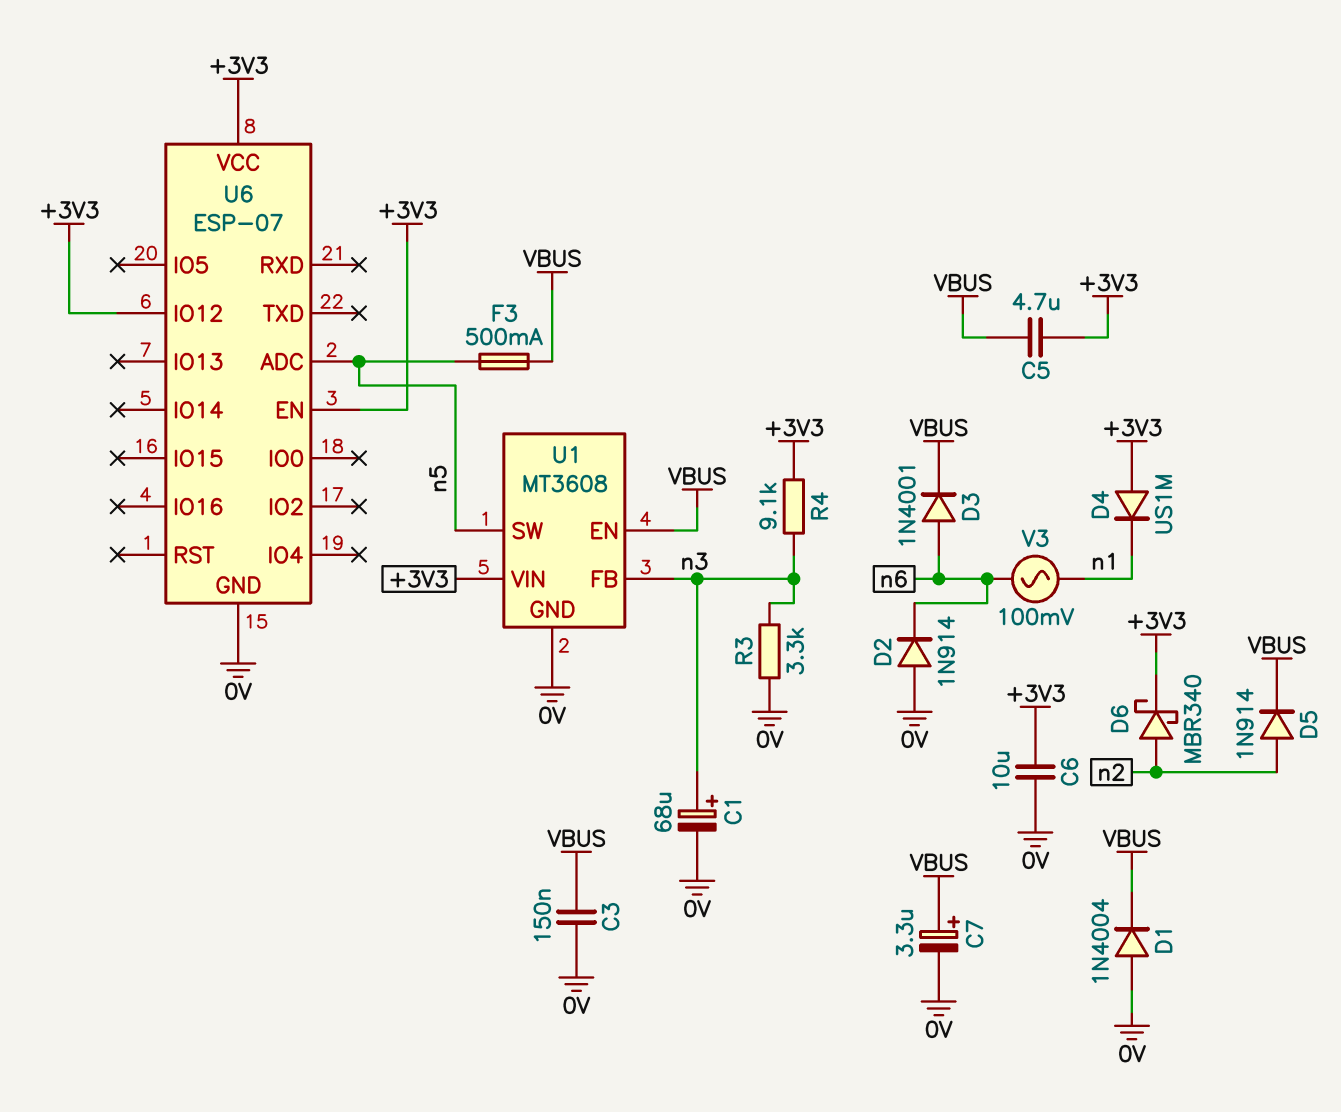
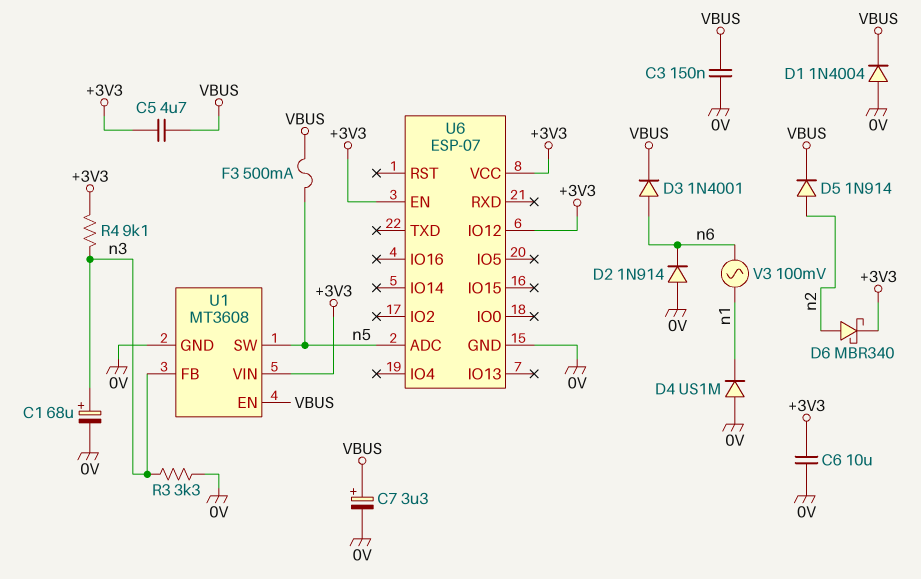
D4: diode US1M (A +3V3, K n1) -> diode US1M (A 0V, K n1)

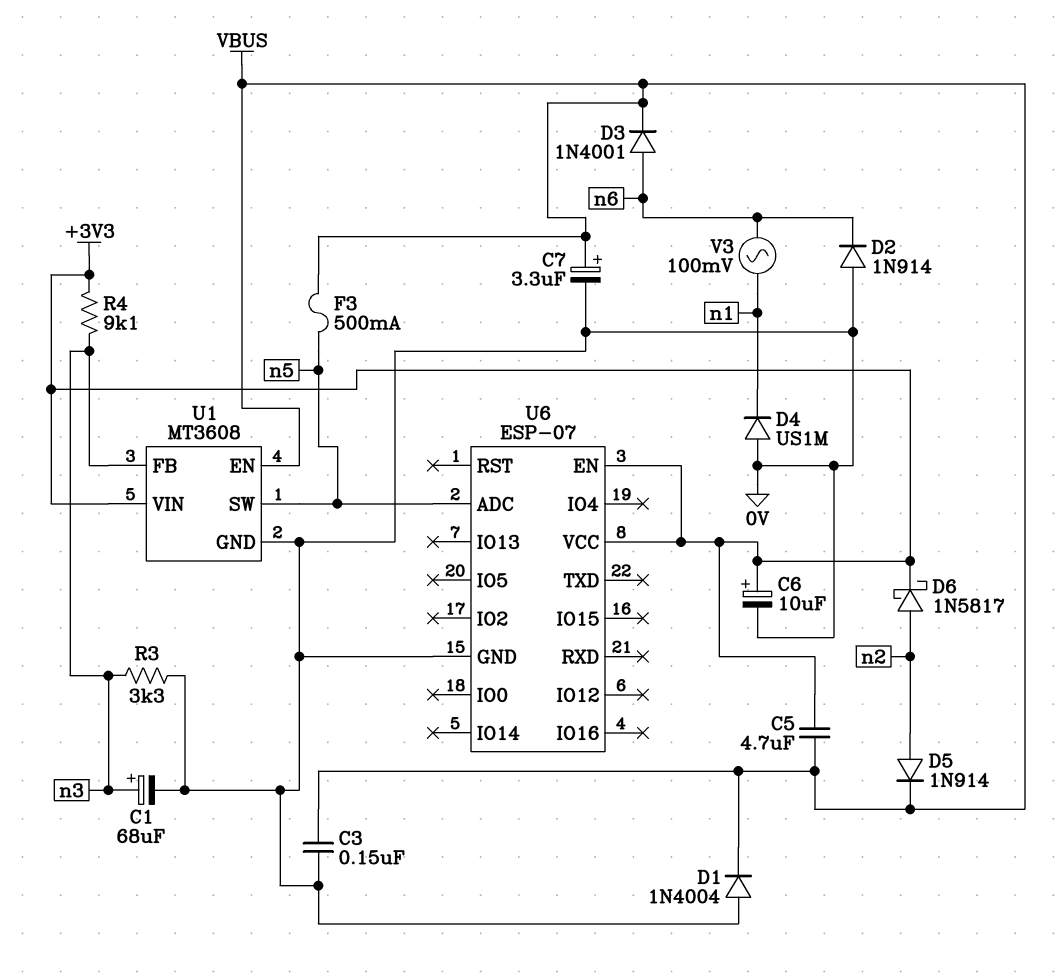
C6: 10uF (+3V3, 0V) -> 10uF (plus +3V3, minus 0V)
D6: schottky MBR340 (A n2, K +3V3) -> schottky 1N5817 (A n2, K +3V3)
U6 pin IO12: +3V3 -> none

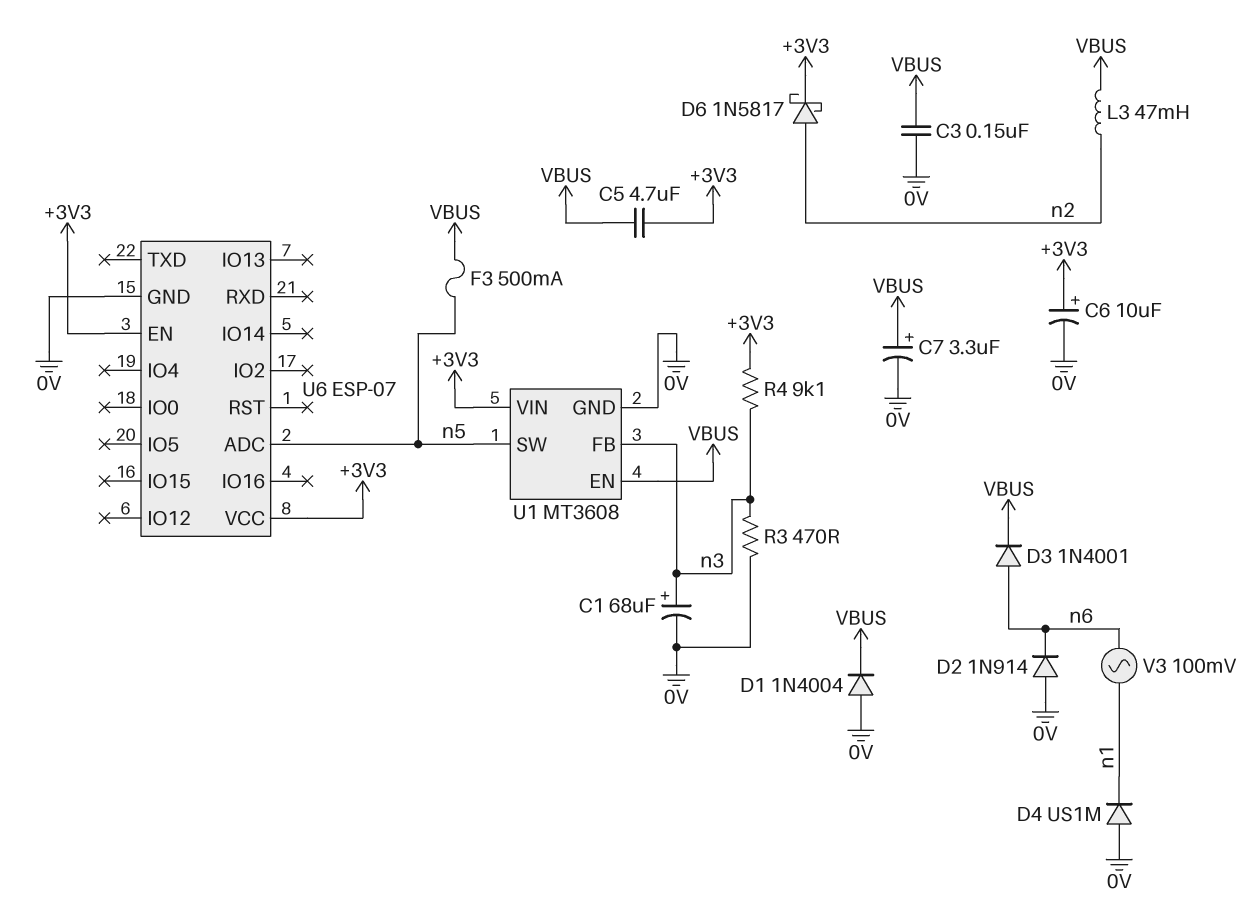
D5: diode 1N914 (A n2, K VBUS) -> none
L3: none -> 47mH (VBUS, n2)
R3: 3.3k (0V, n3) -> 470 (0V, n3)

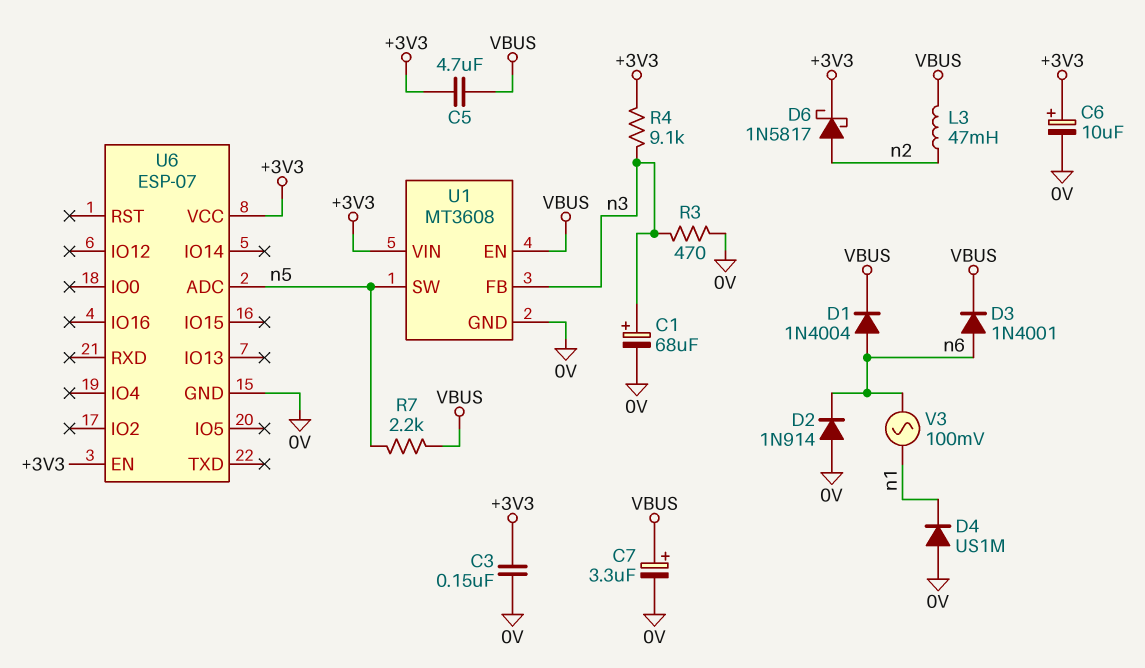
C3: 150nF (0V, VBUS) -> 150nF (+3V3, 0V)
D1: diode 1N4004 (A 0V, K VBUS) -> diode 1N4004 (A n6, K VBUS)
F3: 500mA (VBUS, n5) -> none
R7: none -> 2.2k (VBUS, n5)

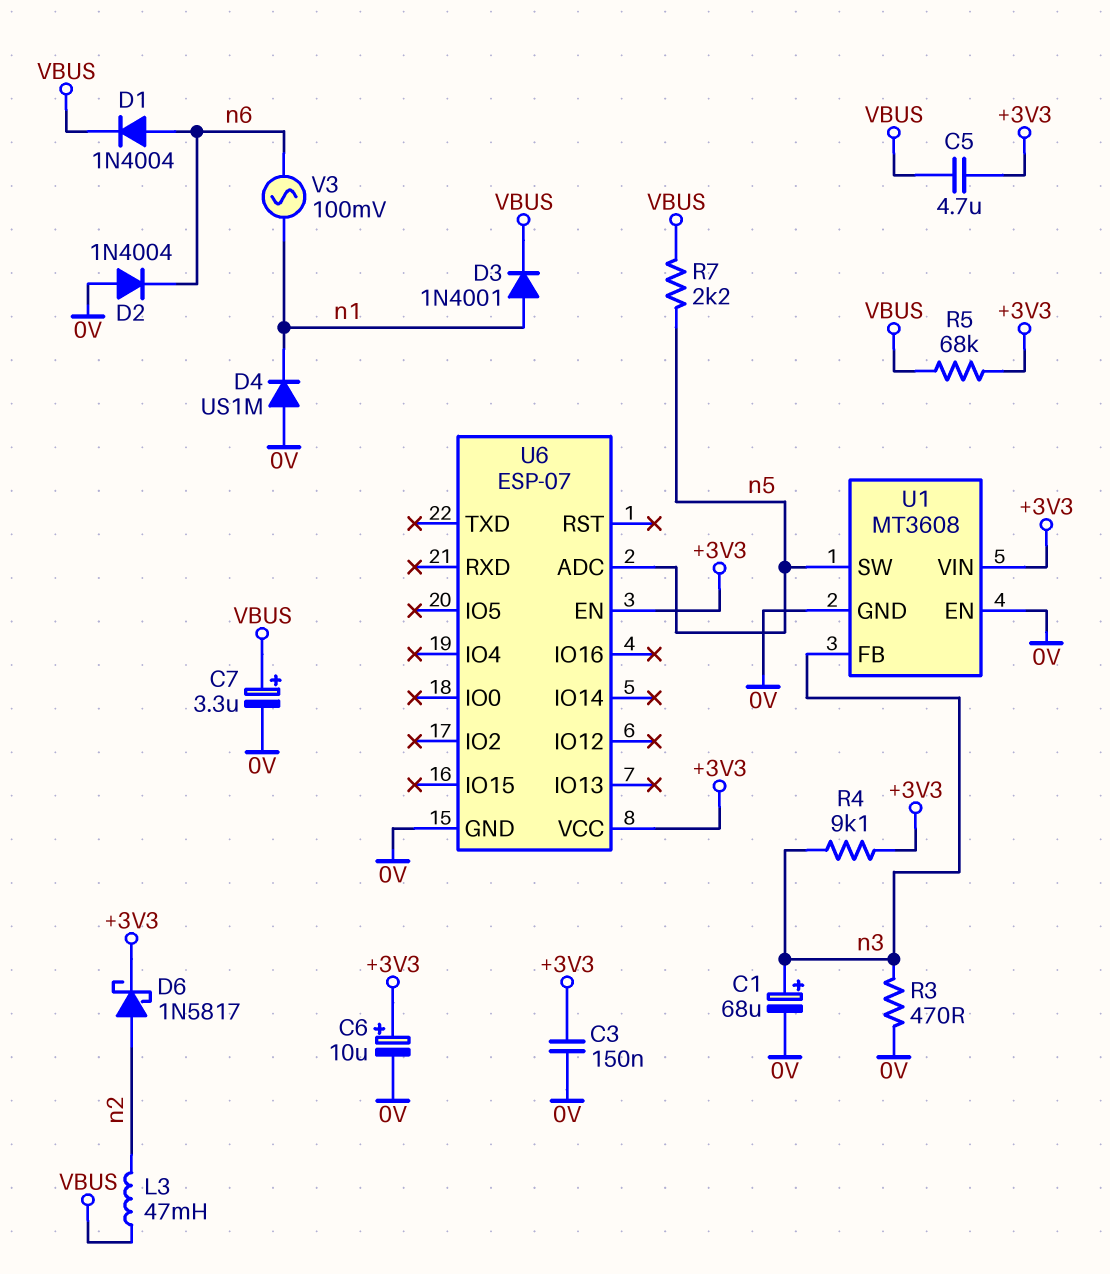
D2: diode 1N914 (A 0V, K n6) -> diode 1N4004 (A 0V, K n6)
D3: diode 1N4001 (A n6, K VBUS) -> diode 1N4001 (A n1, K VBUS)
R5: none -> 68k (+3V3, VBUS)
U1 pin EN: VBUS -> 0V

